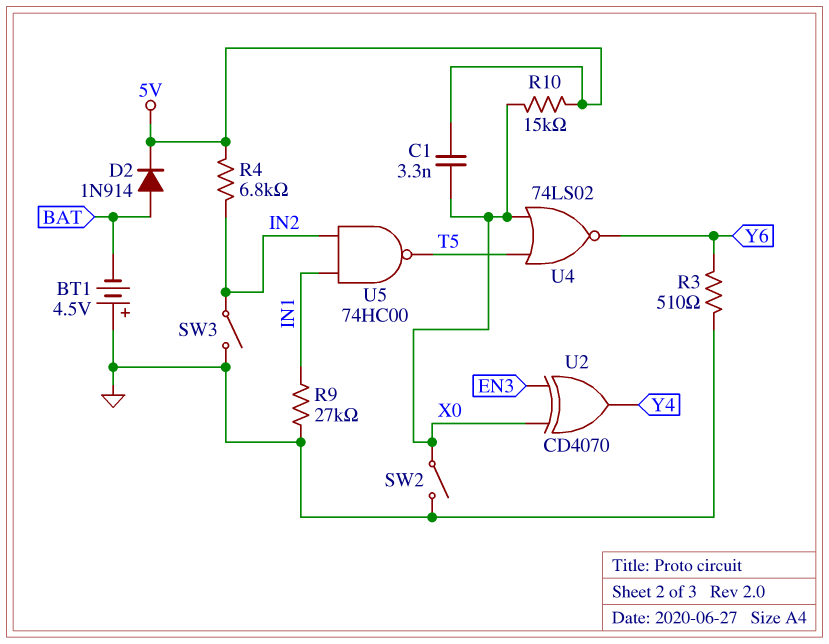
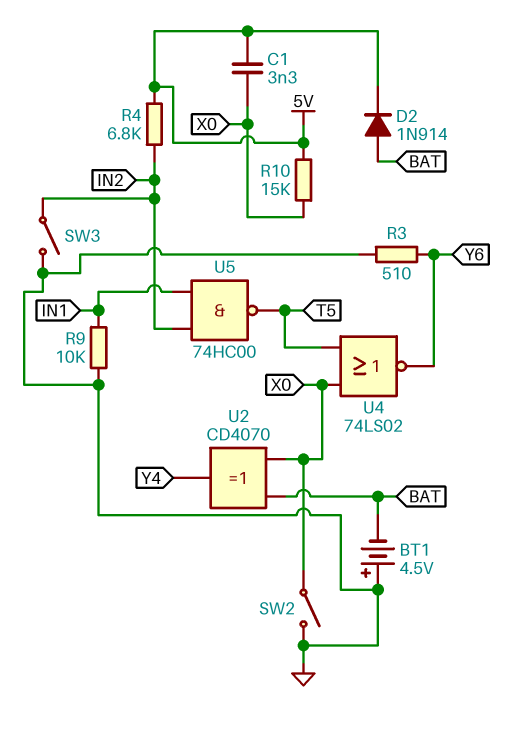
R9: 27k (GND, IN1) -> 10k (GND, IN1)
U2: XOR CD4070 (in EN3, in X0, out Y4) -> XOR CD4070 (in BAT, in X0, out Y4)

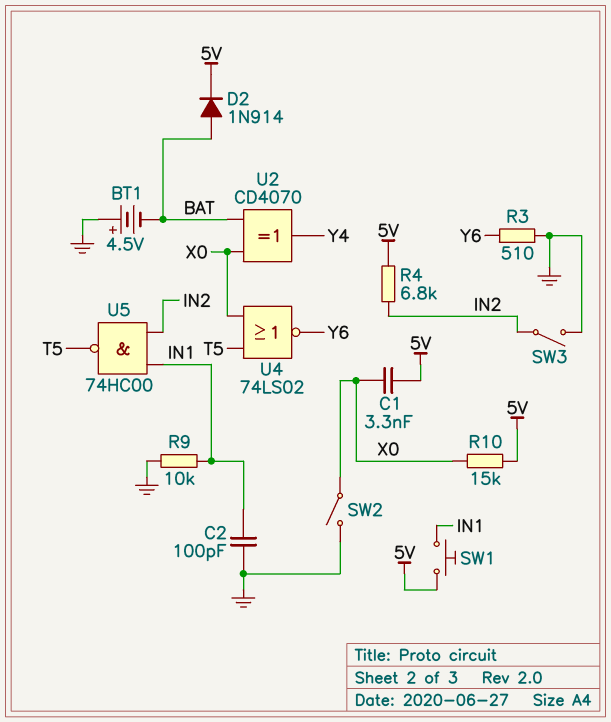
C2: none -> 100pF (GND, IN1)
SW1: none -> button (5V, IN1)

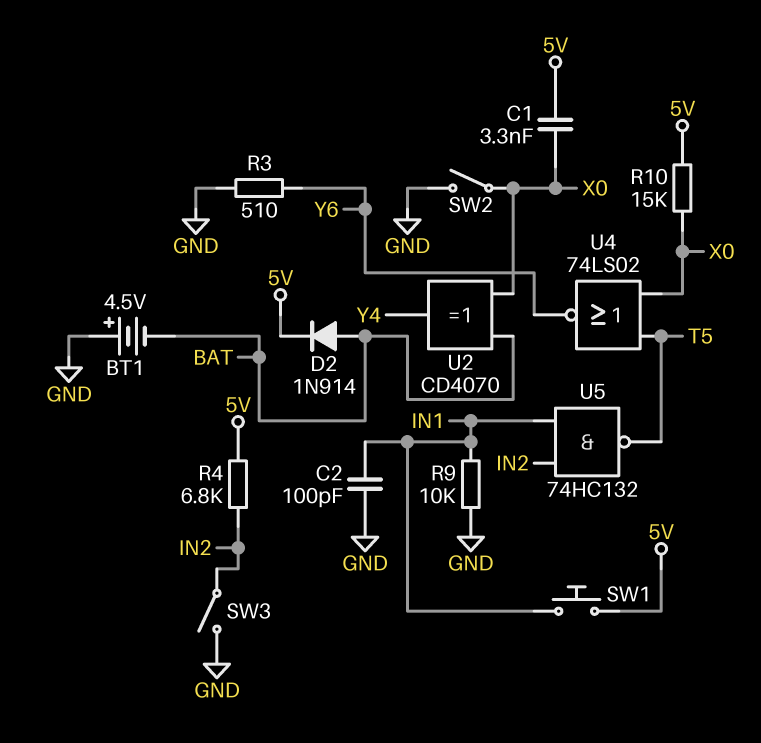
U5: NAND 74HC00 (in IN1, in IN2, out T5) -> NAND 74HC132 (in IN1, in IN2, out T5)

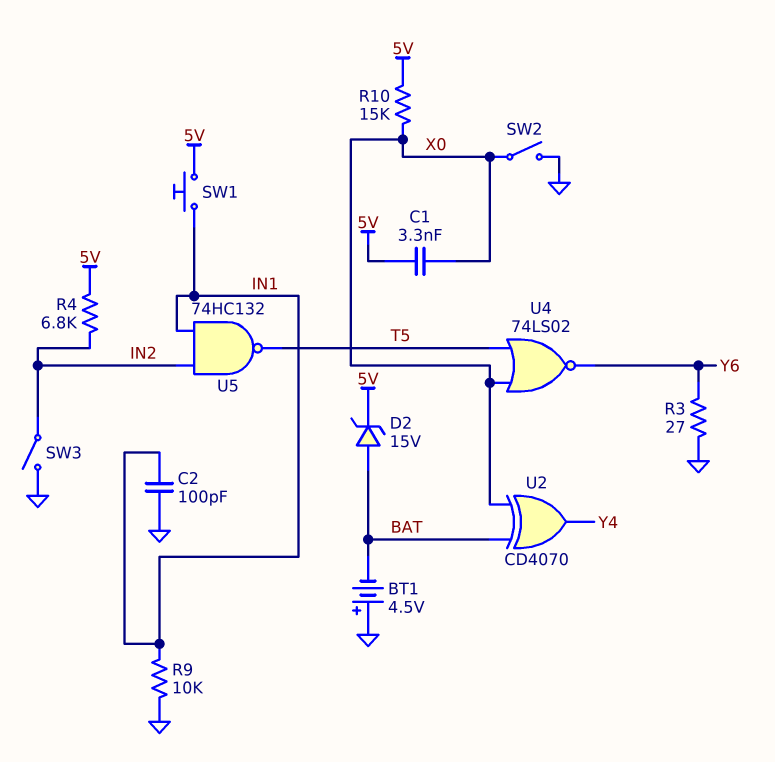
D2: diode 1N914 (A BAT, K 5V) -> zener 15V (A BAT, K 5V)
R3: 510 (GND, Y6) -> 27 (GND, Y6)

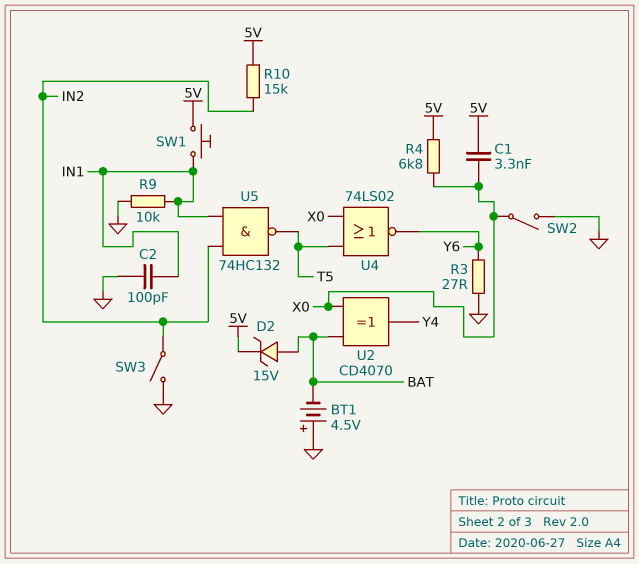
R4: 6.8k (5V, IN2) -> 6.8k (5V, X0)
R10: 15k (5V, X0) -> 15k (5V, IN2)

